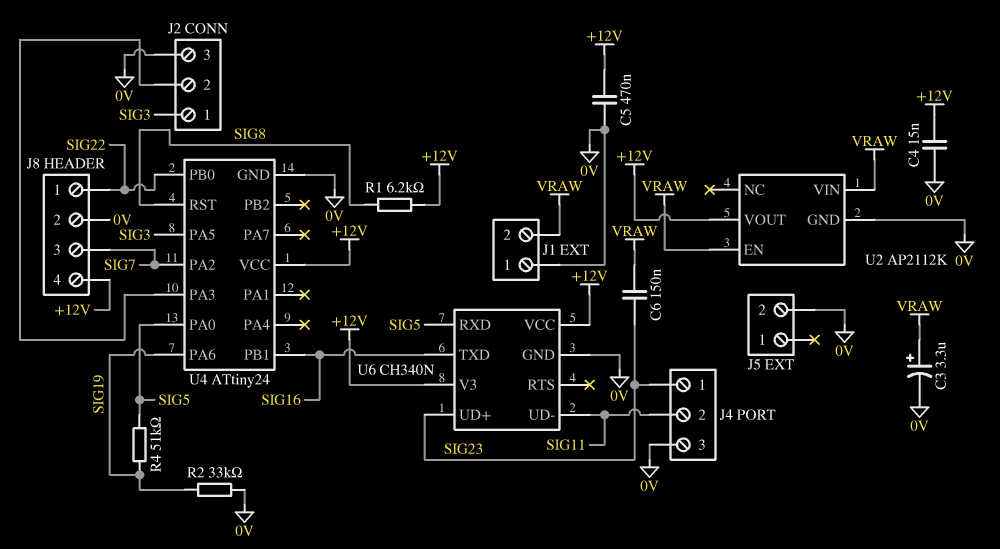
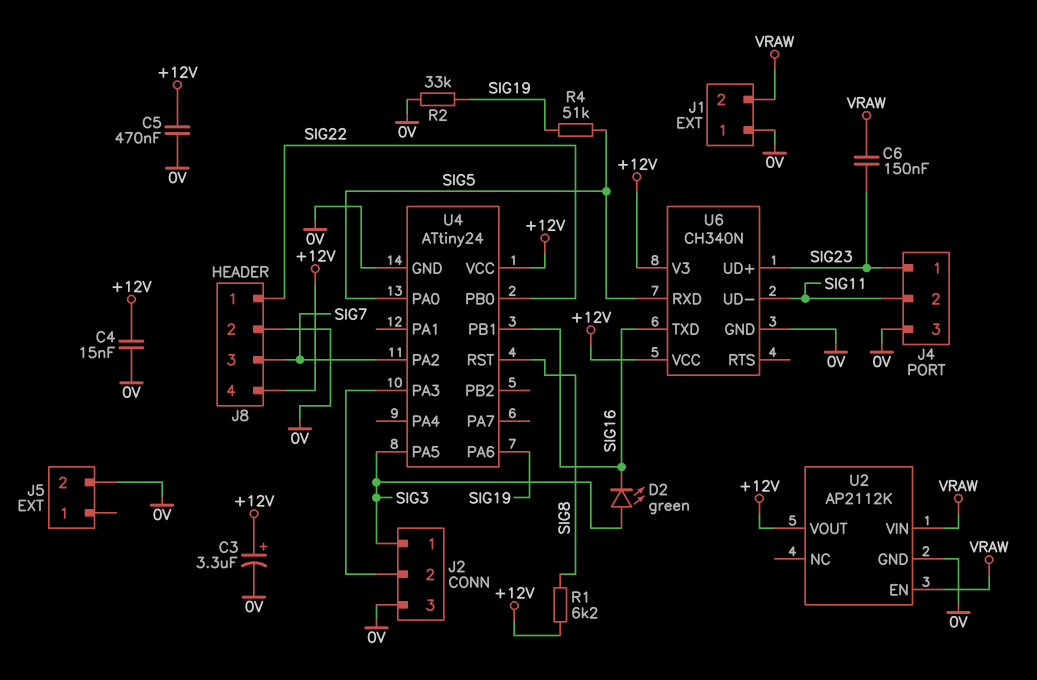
C3: 3.3uF (plus VRAW, minus 0V) -> 3.3uF (plus +12V, minus 0V)
D2: none -> LED green (A SIG3, K SIG16)

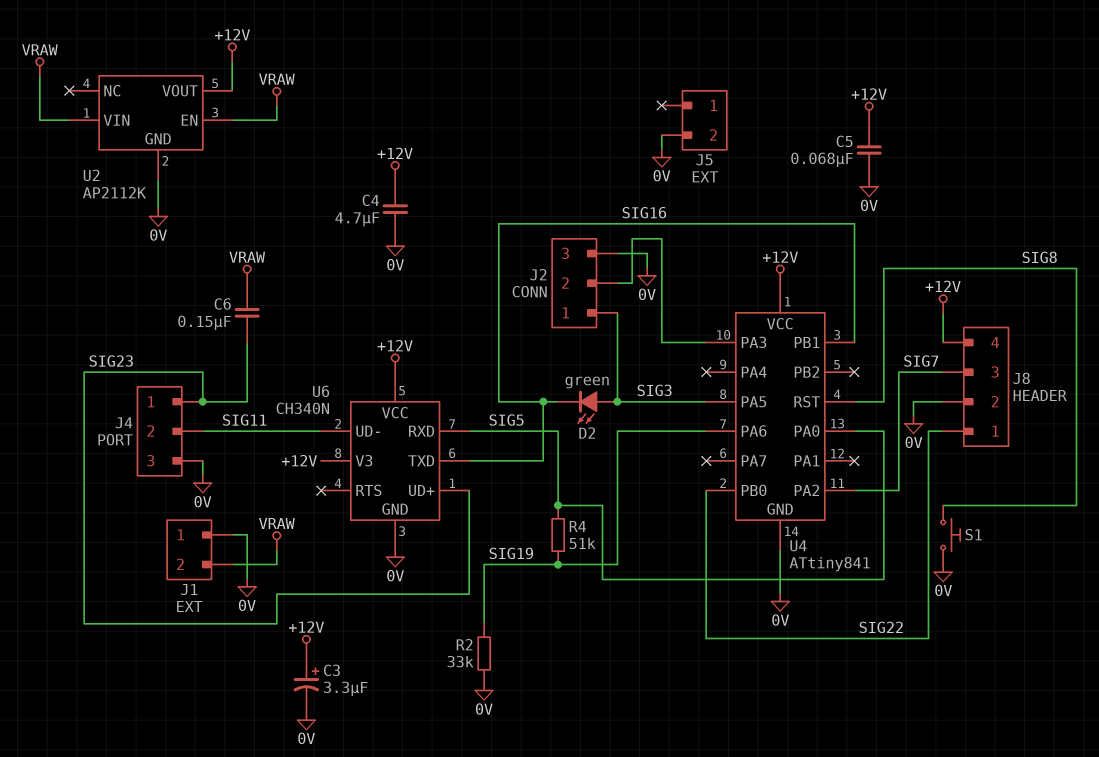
C4: 15nF (+12V, 0V) -> 4.7uF (+12V, 0V)
C5: 470nF (+12V, 0V) -> 68nF (+12V, 0V)
R1: 6.2k (+12V, SIG8) -> none
S1: none -> button (0V, SIG8)
U4: ATtiny24 -> ATtiny841

